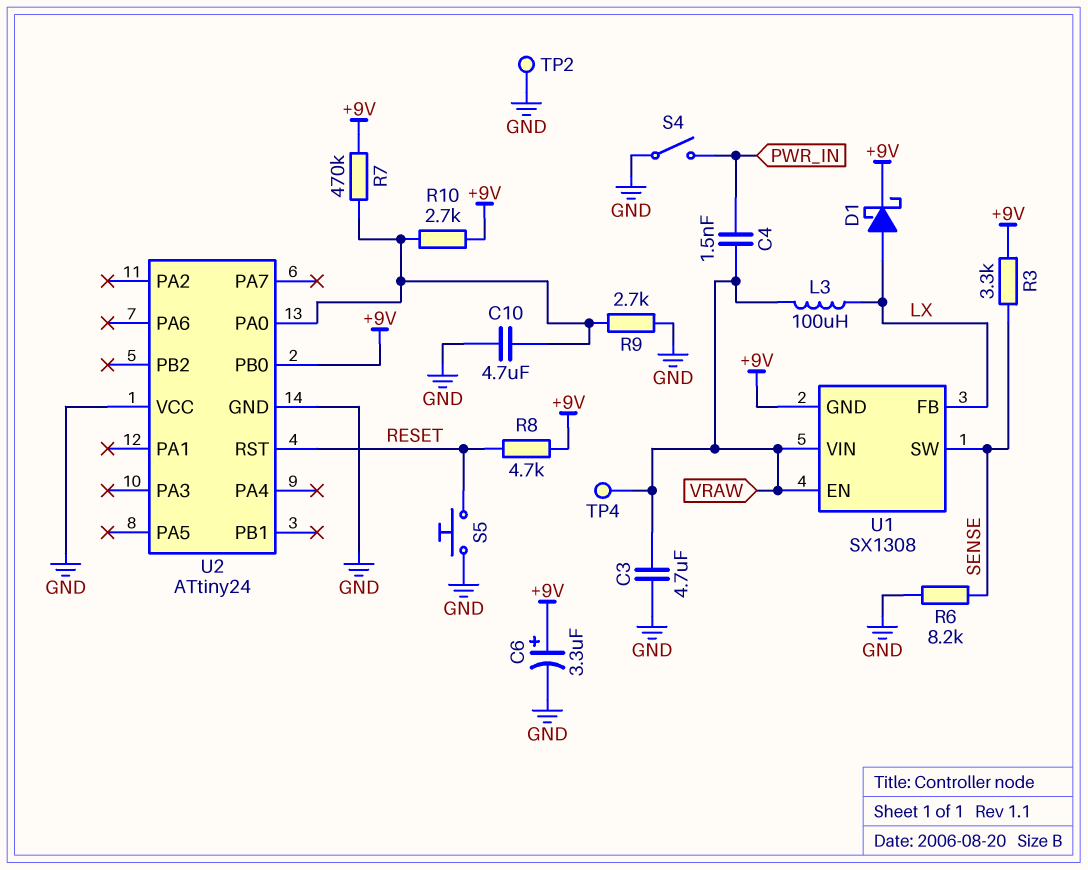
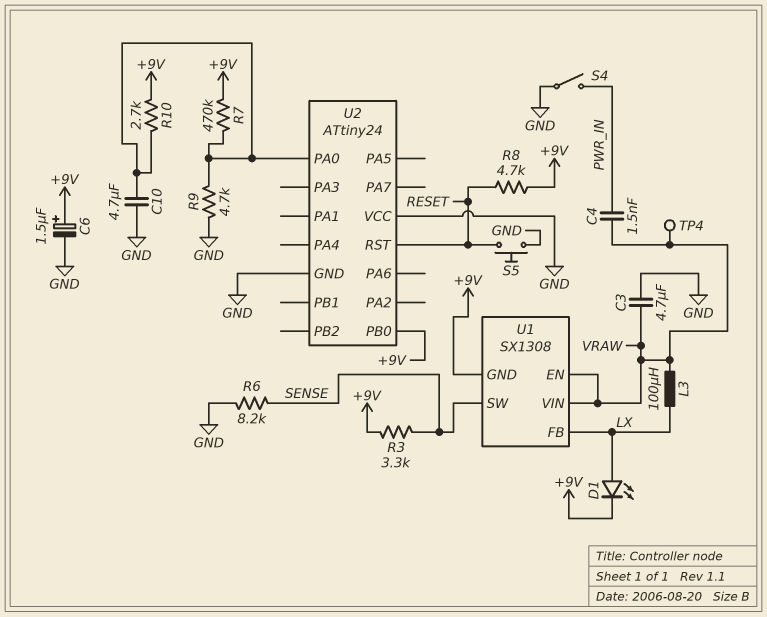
C6: 3.3uF (plus +9V, minus GND) -> 1.5uF (plus +9V, minus GND)
D1: schottky (A LX, K +9V) -> LED (A LX, K +9V)
R9: 2.7k (GND, U2/PA0) -> 4.7k (GND, U2/PA0)
TP2: test point (GND) -> none

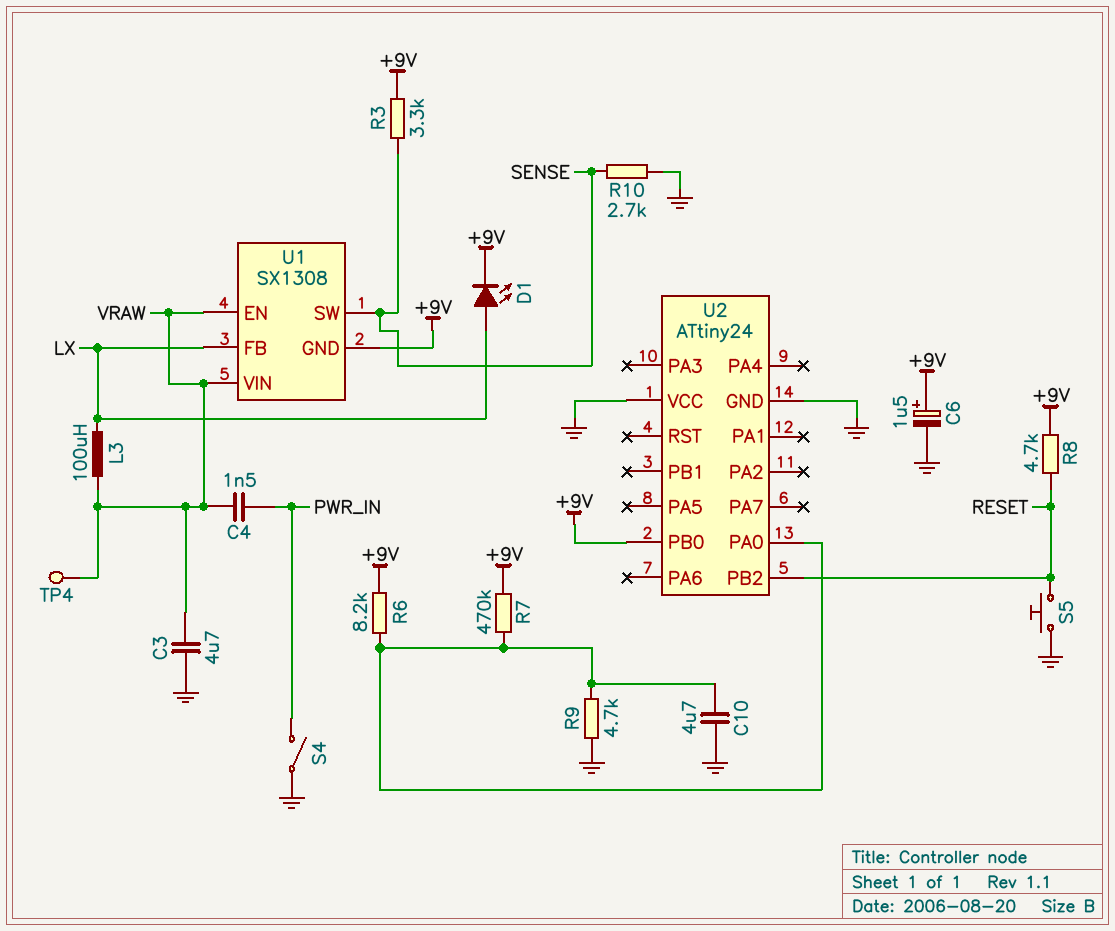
R6: 8.2k (GND, SENSE) -> 8.2k (+9V, U2/PA0)
R10: 2.7k (+9V, U2/PA0) -> 2.7k (GND, SENSE)
U2 pin PB2: none -> RESET
U2 pin RST: RESET -> none

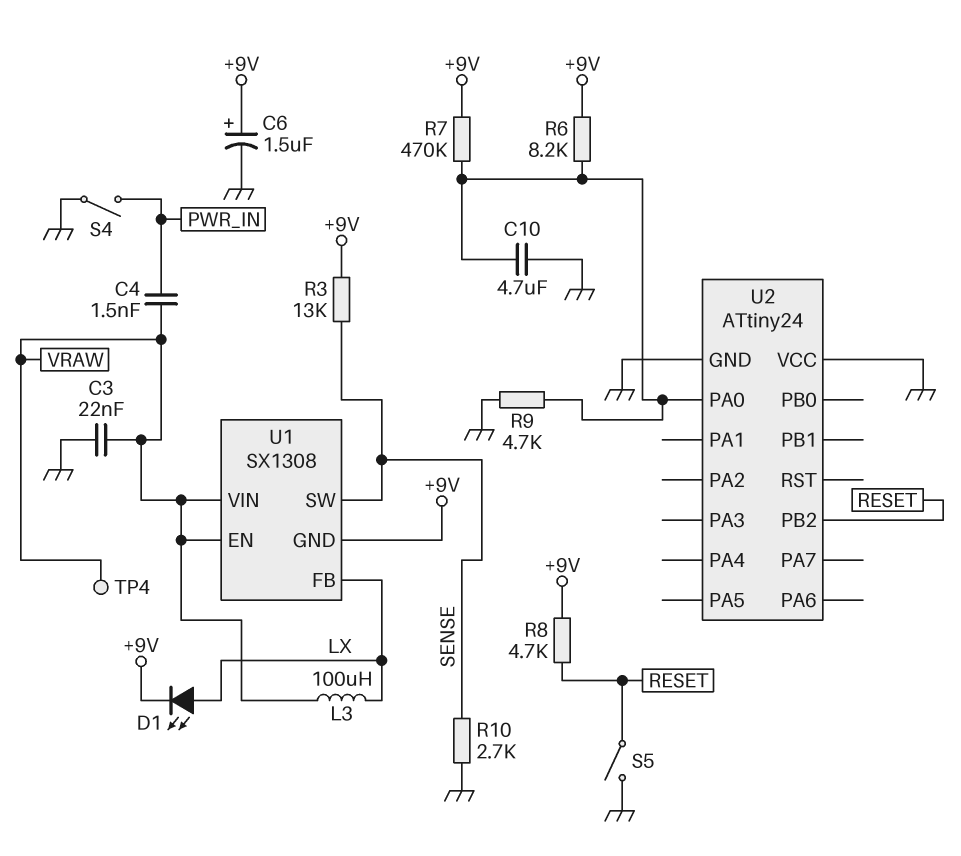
C3: 4.7uF (GND, VRAW) -> 22nF (GND, VRAW)
R3: 3.3k (+9V, SENSE) -> 13k (+9V, SENSE)
S5: button (GND, RESET) -> switch (GND, RESET)
U2 pin PB0: +9V -> none

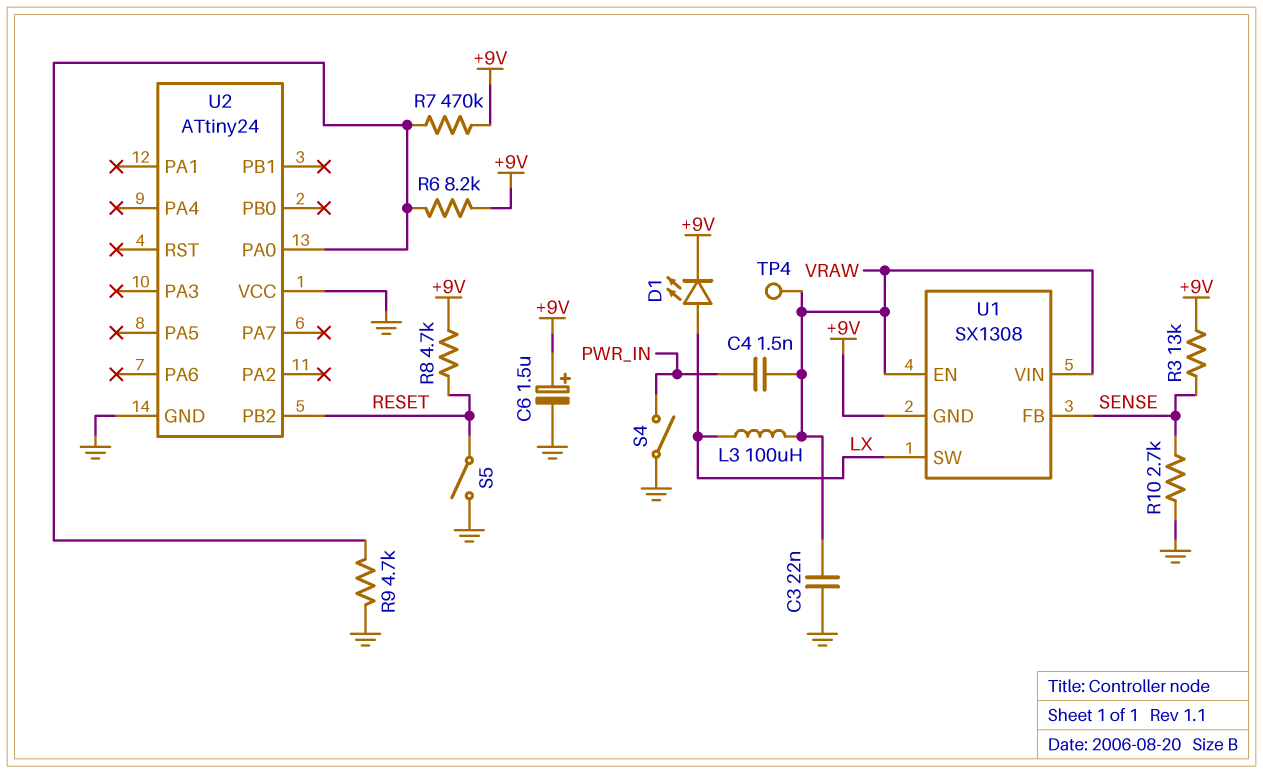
C10: 4.7uF (GND, U2/PA0) -> none
U1 pin FB: LX -> SENSE
U1 pin SW: SENSE -> LX

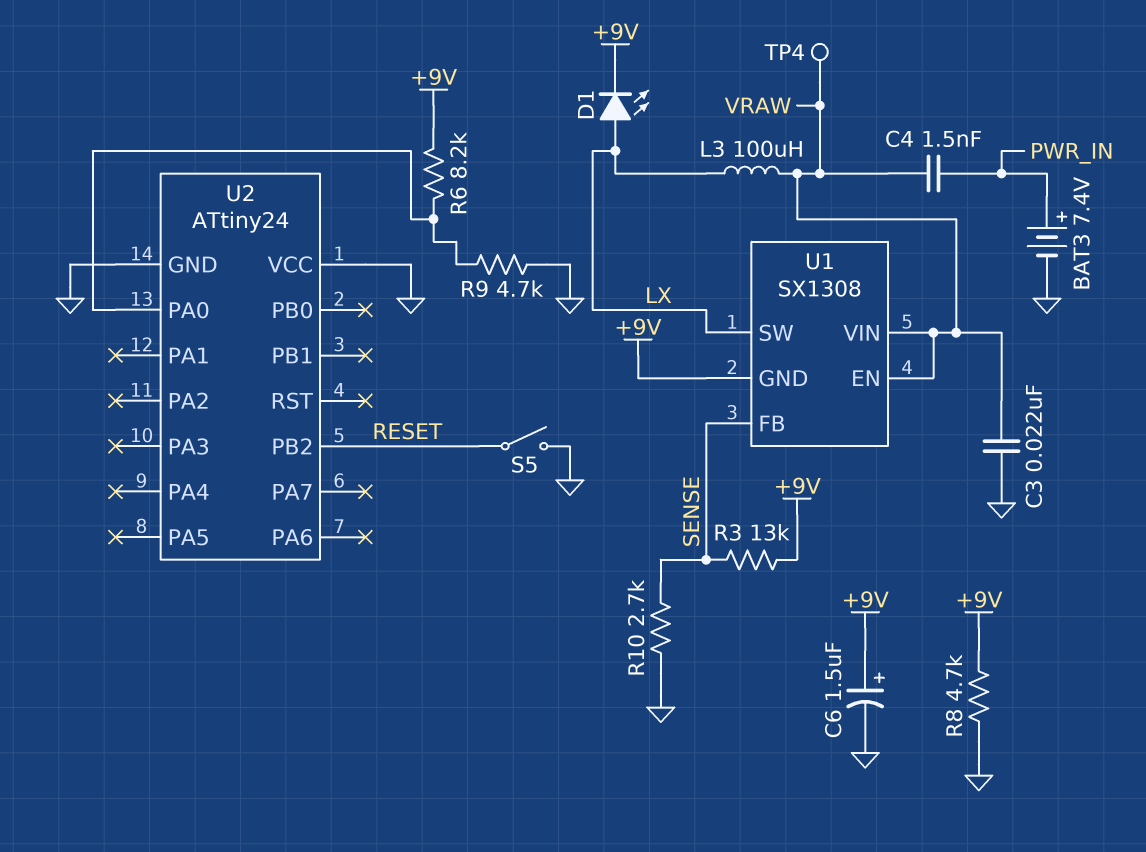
BAT3: none -> 7.4V (plus PWR_IN, minus GND)
R7: 470k (+9V, U2/PA0) -> none
R8: 4.7k (+9V, RESET) -> 4.7k (+9V, GND)
S4: switch (GND, PWR_IN) -> none

